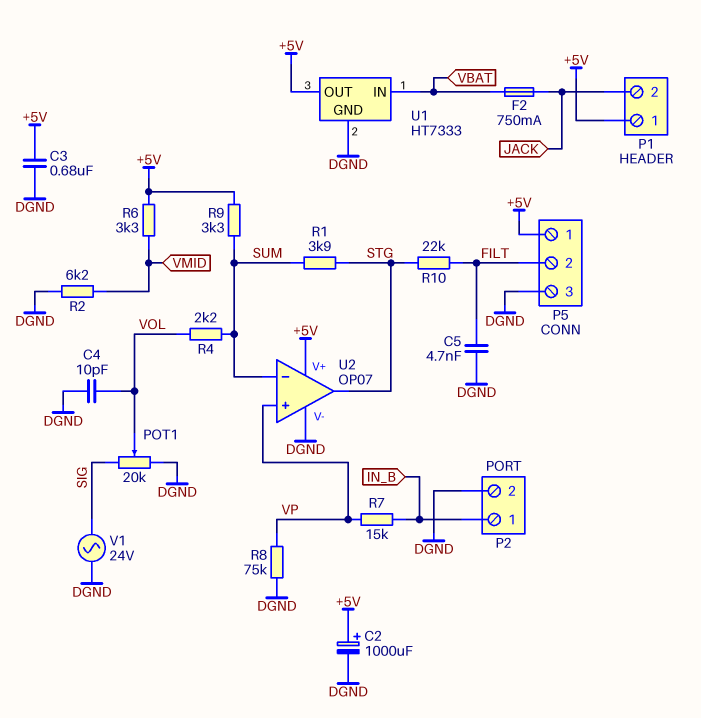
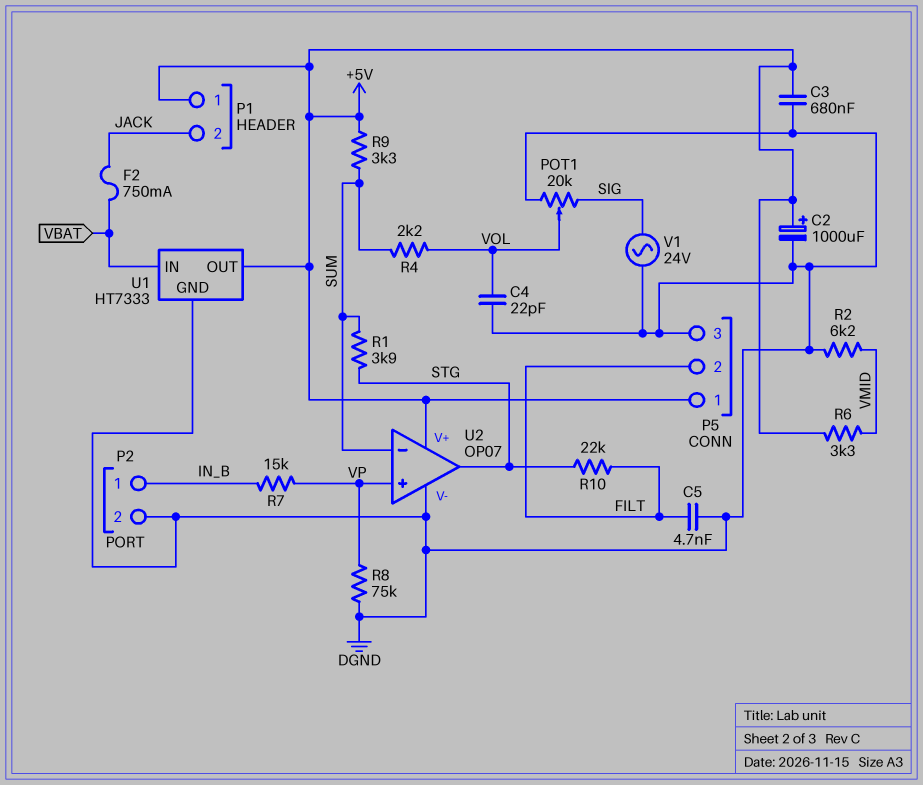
C4: 10pF (DGND, VOL) -> 22pF (DGND, VOL)

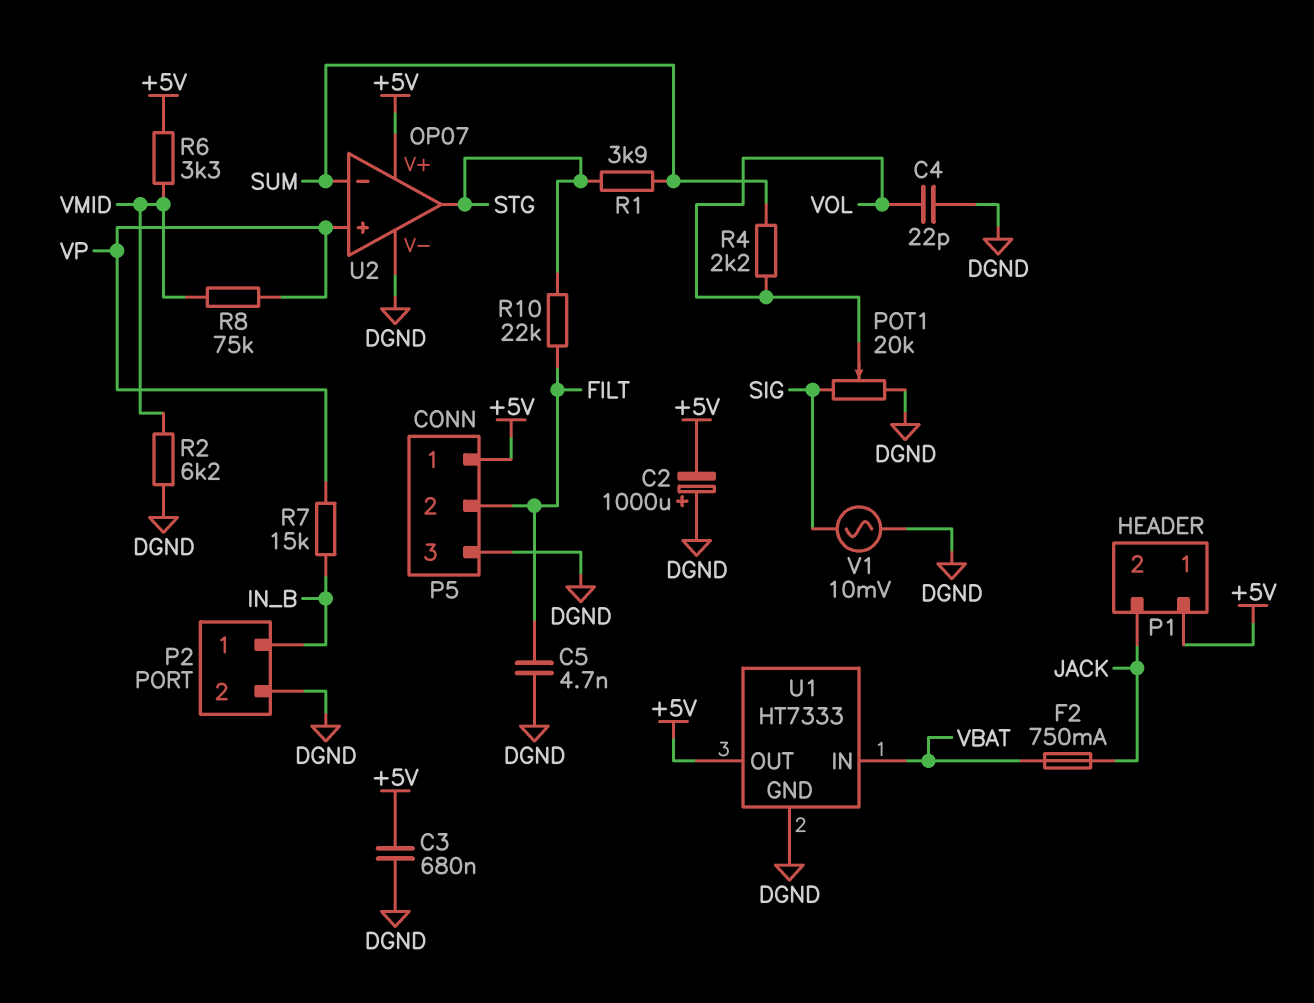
C2: 1000uF (plus +5V, minus DGND) -> 1000uF (plus DGND, minus +5V)
R8: 75k (DGND, VP) -> 75k (VMID, VP)
R9: 3.3k (+5V, SUM) -> none
V1: AC 24V (DGND, SIG) -> AC 10mV (DGND, SIG)

